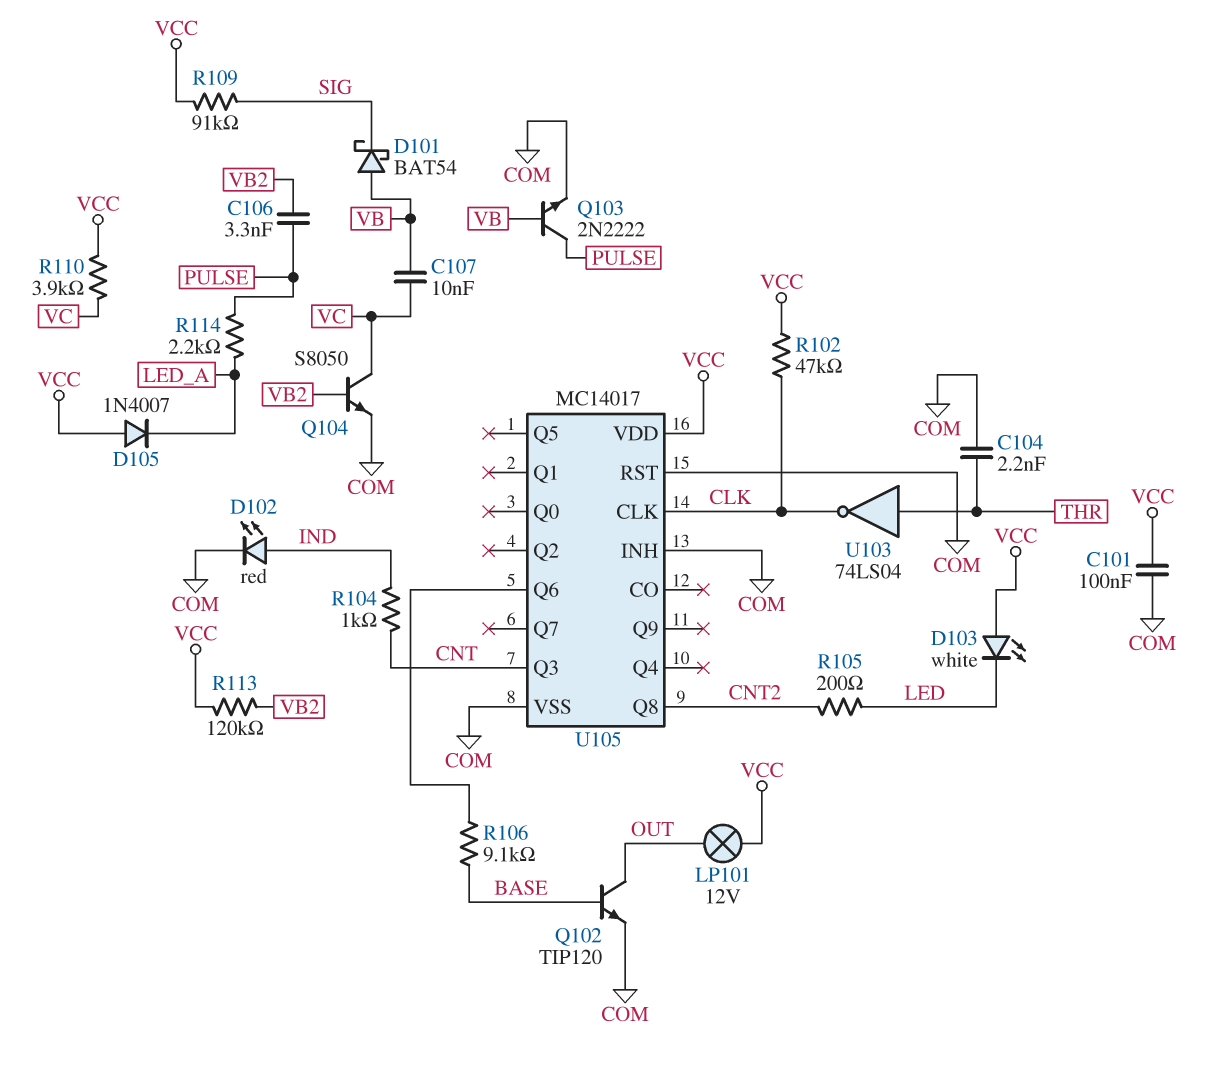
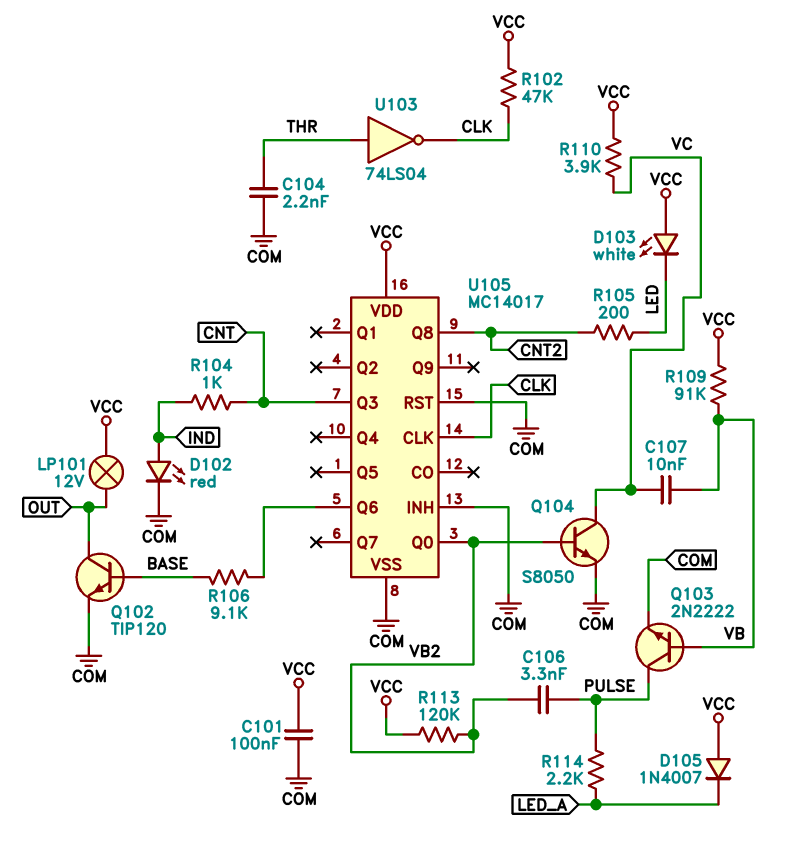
D101: schottky BAT54 (A VB, K SIG) -> none
R109: 91k (SIG, VCC) -> 91k (VB, VCC)
U105 pin Q0: none -> VB2

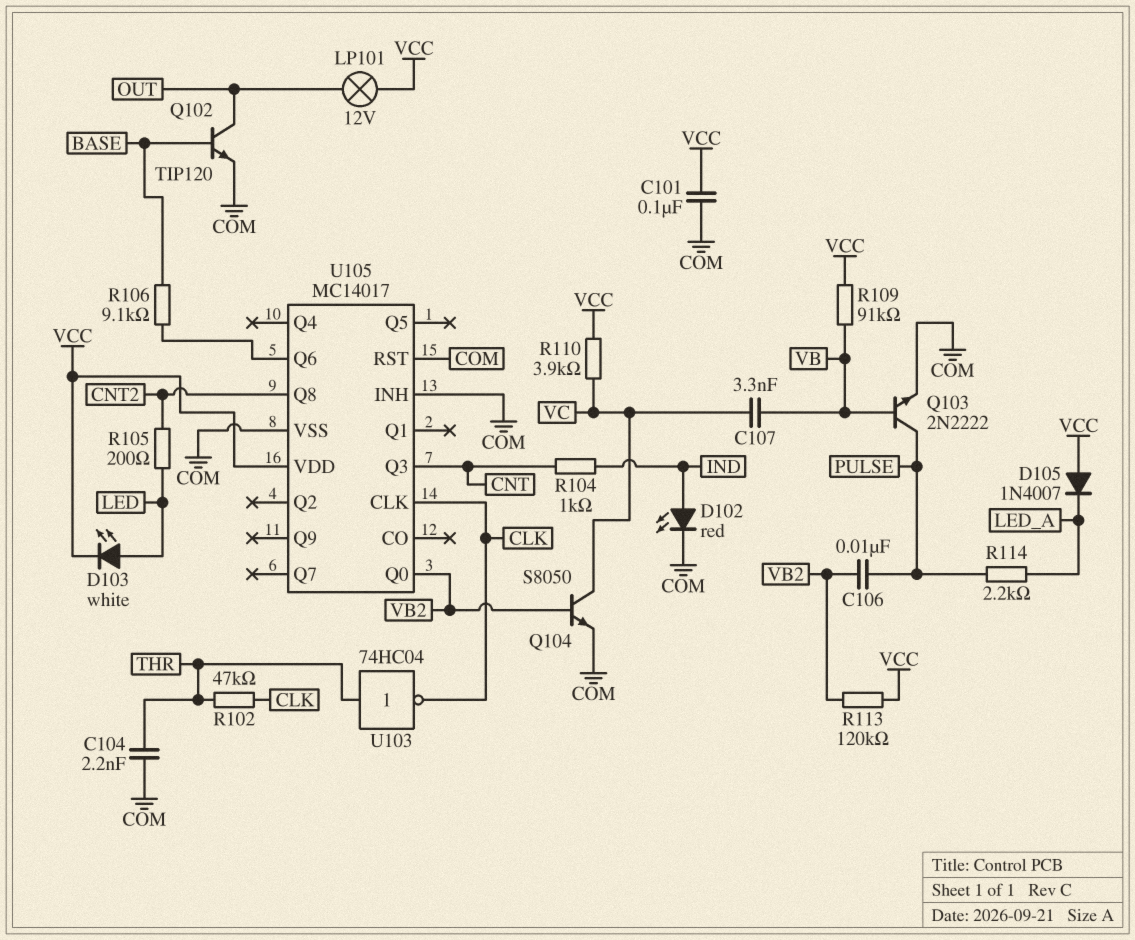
C106: 3.3nF (PULSE, VB2) -> 10nF (PULSE, VB2)
C107: 10nF (VB, VC) -> 3.3nF (VB, VC)
D103: LED white (A VCC, K LED) -> LED white (A LED, K VCC)
R102: 47k (CLK, VCC) -> 47k (CLK, THR)
U103: NOT 74LS04 (in THR, out CLK) -> NOT 74HC04 (in THR, out CLK)

